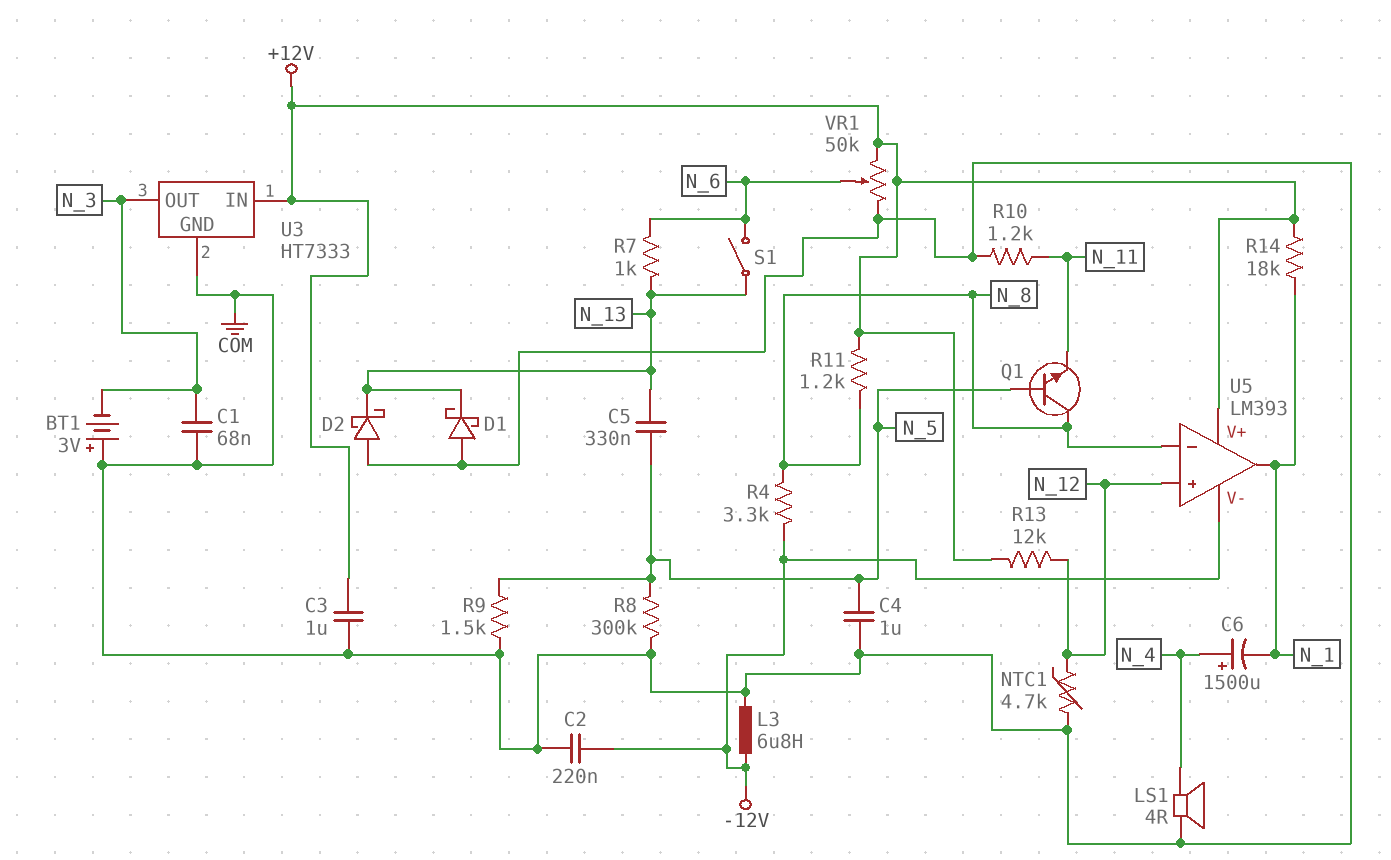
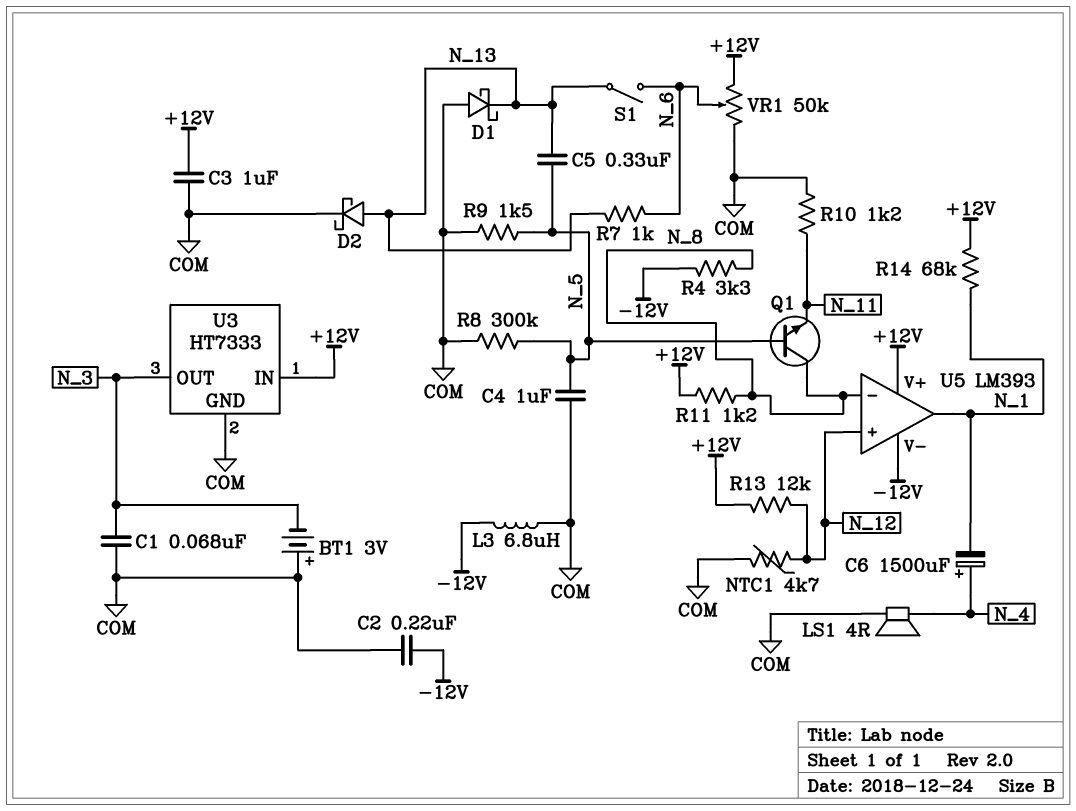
D2: schottky (A COM, K N_13) -> schottky (A N_13, K COM)
R14: 18k (+12V, N_1) -> 68k (+12V, N_1)

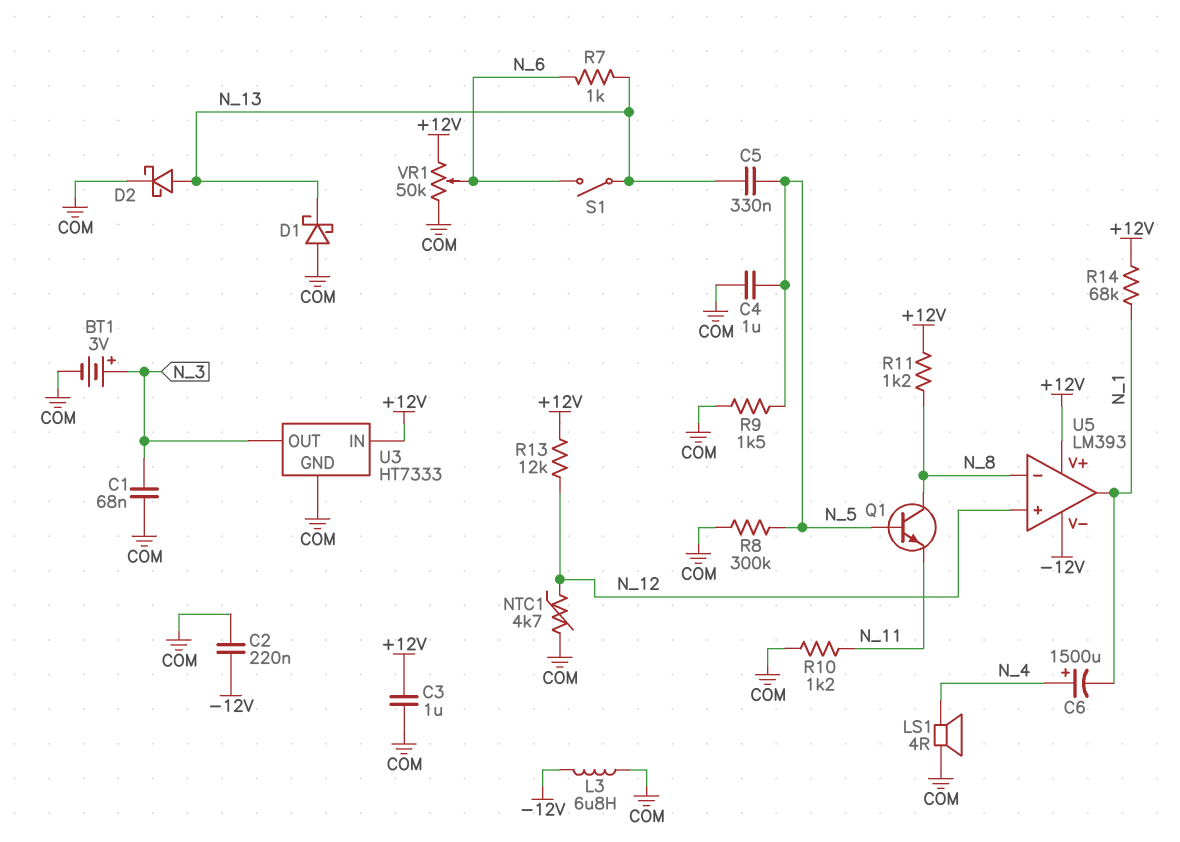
BT1: 3V (plus COM, minus N_3) -> 3V (plus N_3, minus COM)
R4: 3.3k (-12V, N_8) -> none

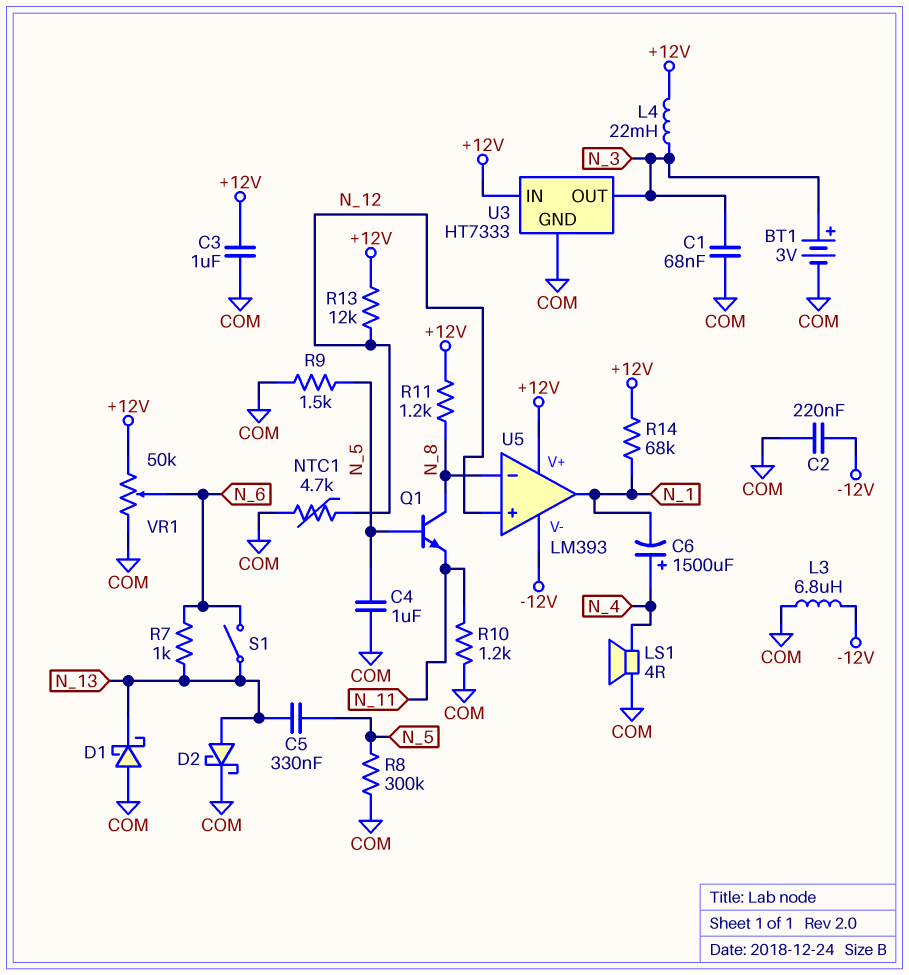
L4: none -> 22mH (+12V, N_3)

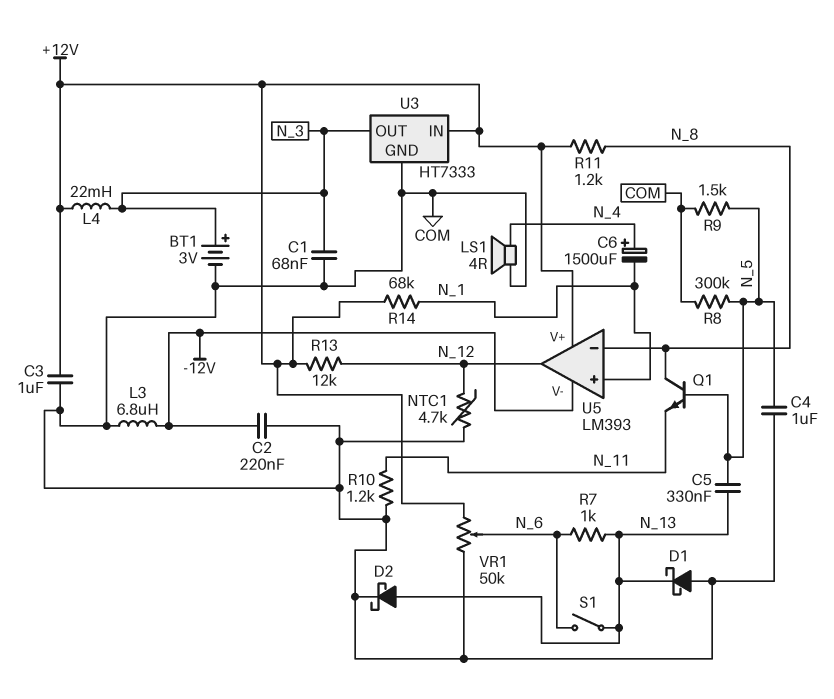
U5 pin in+: N_12 -> N_1
U5 pin out: N_1 -> N_12

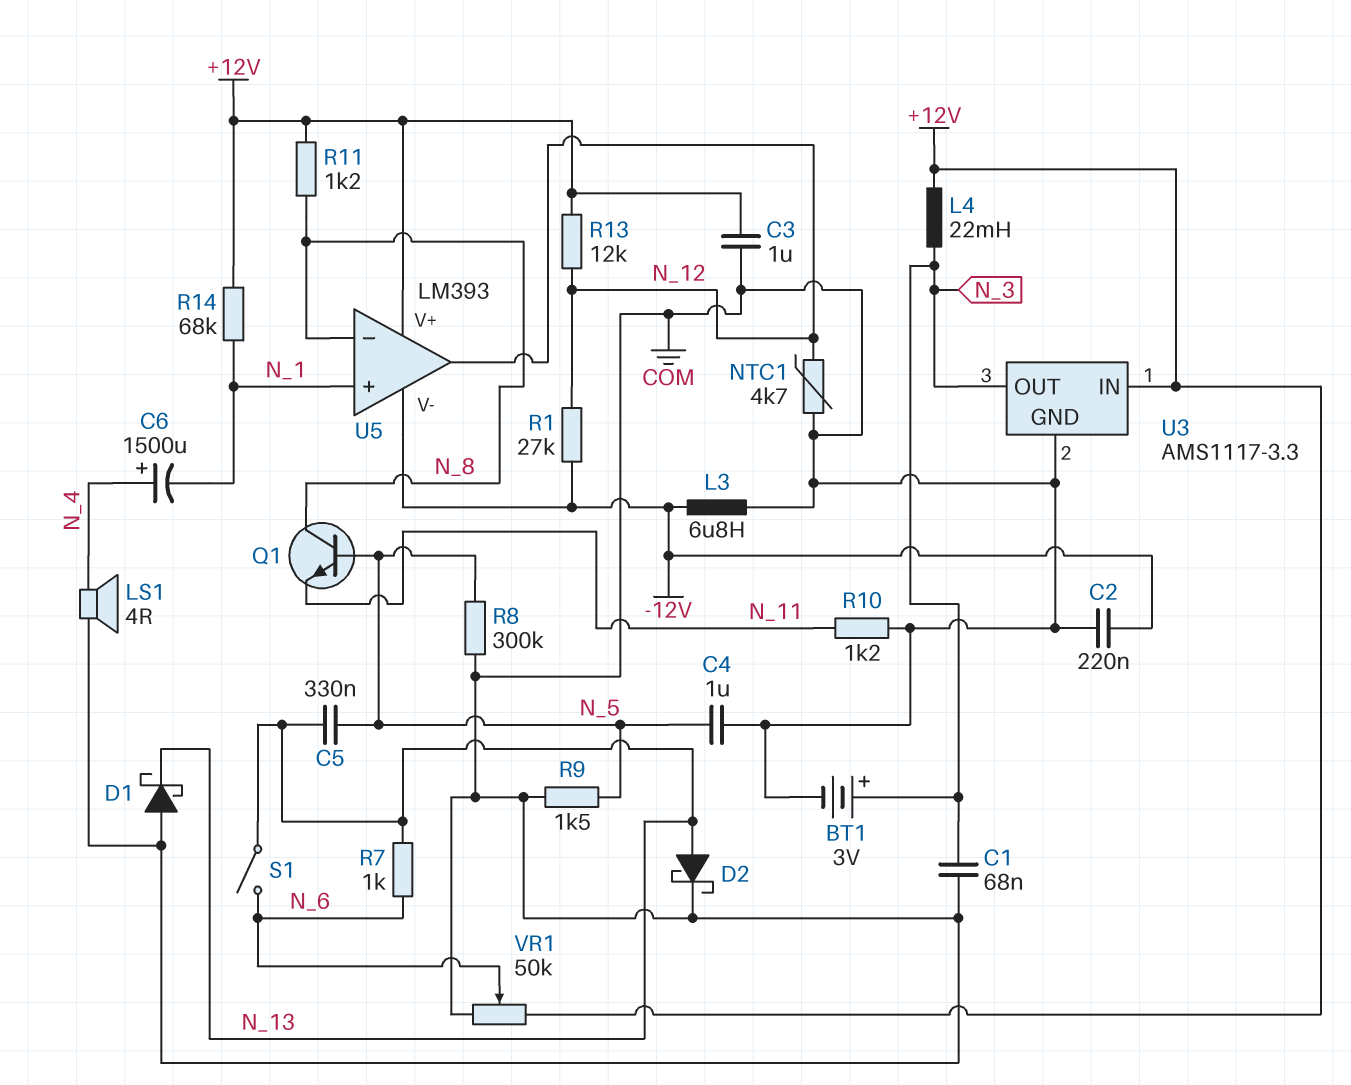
R1: none -> 27k (-12V, N_12)
U3: HT7333 -> AMS1117-3.3

